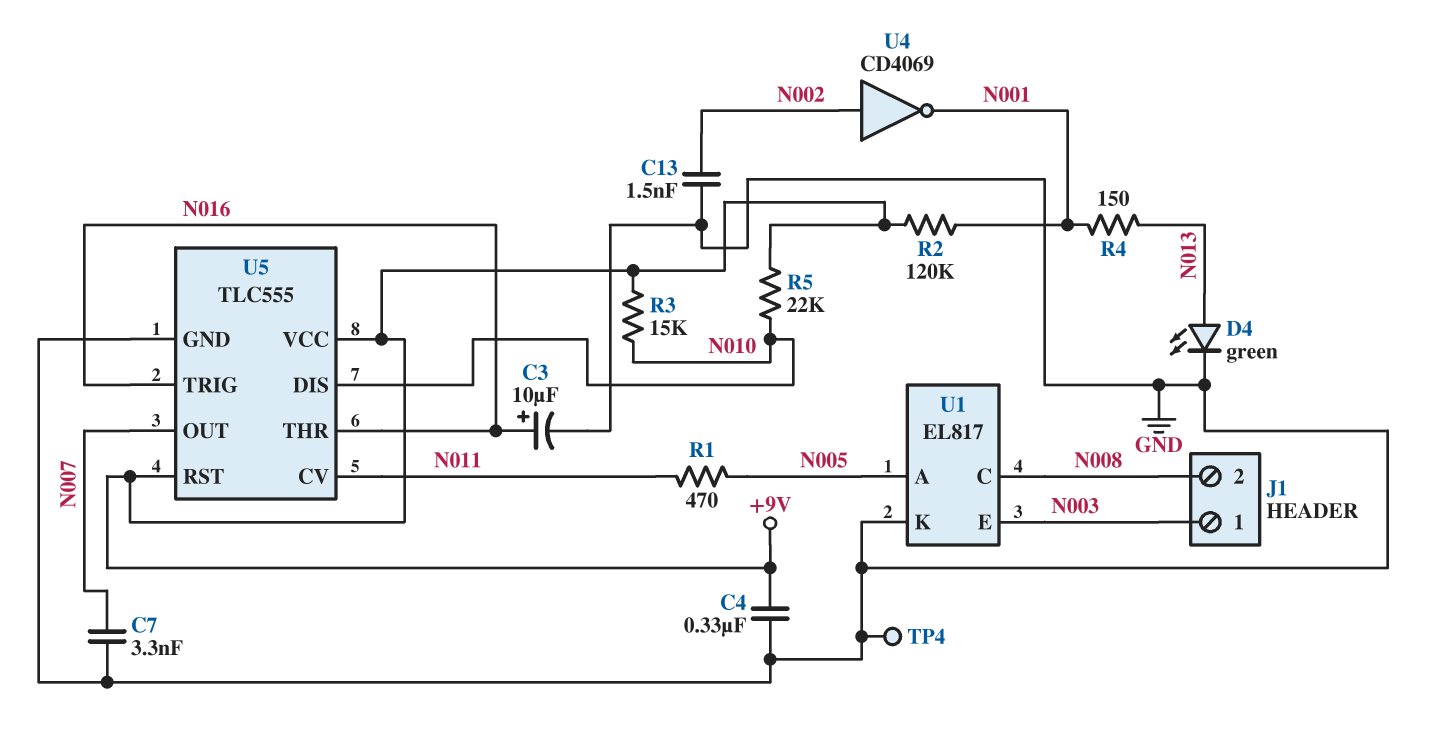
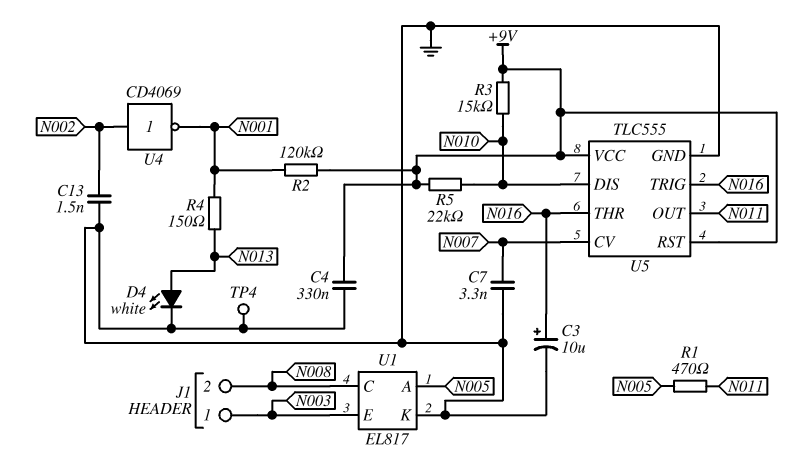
D4: LED green (A N013, K GND) -> LED white (A N013, K GND)
U5 pin CV: N011 -> N007
U5 pin OUT: N007 -> N011

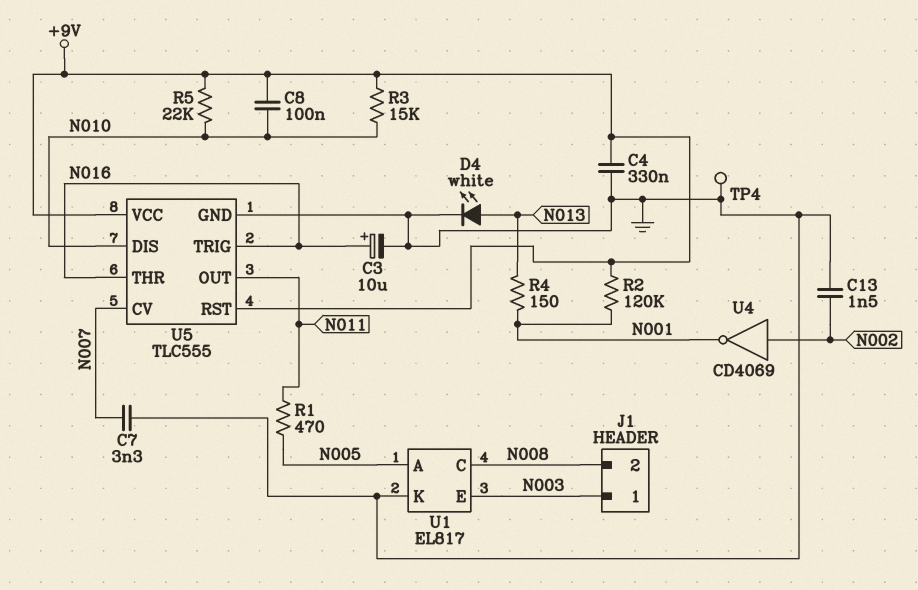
C8: none -> 100nF (+9V, N010)

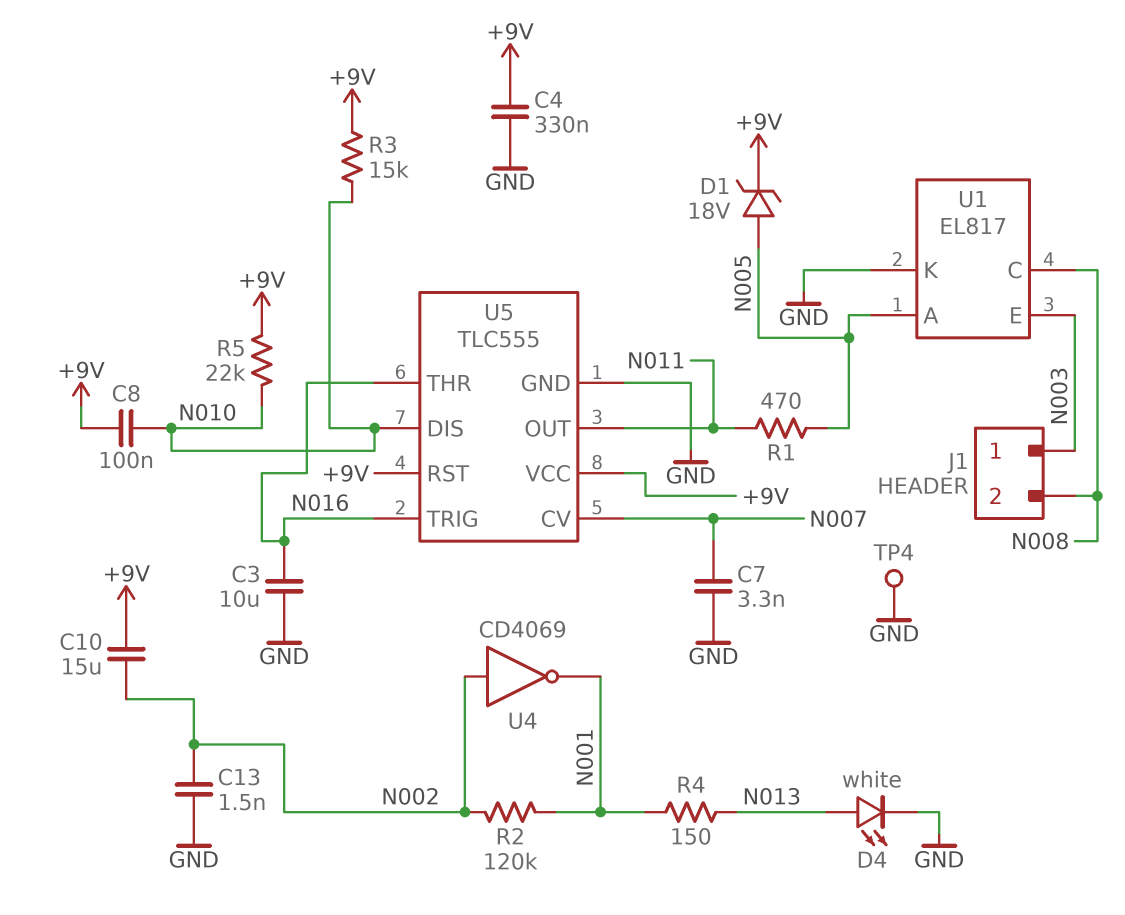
C3: 10uF (plus N016, minus GND) -> 10uF (GND, N016)
C10: none -> 15uF (+9V, N002)
D1: none -> zener 18V (A N005, K +9V)
R2: 120k (+9V, N001) -> 120k (N001, N002)

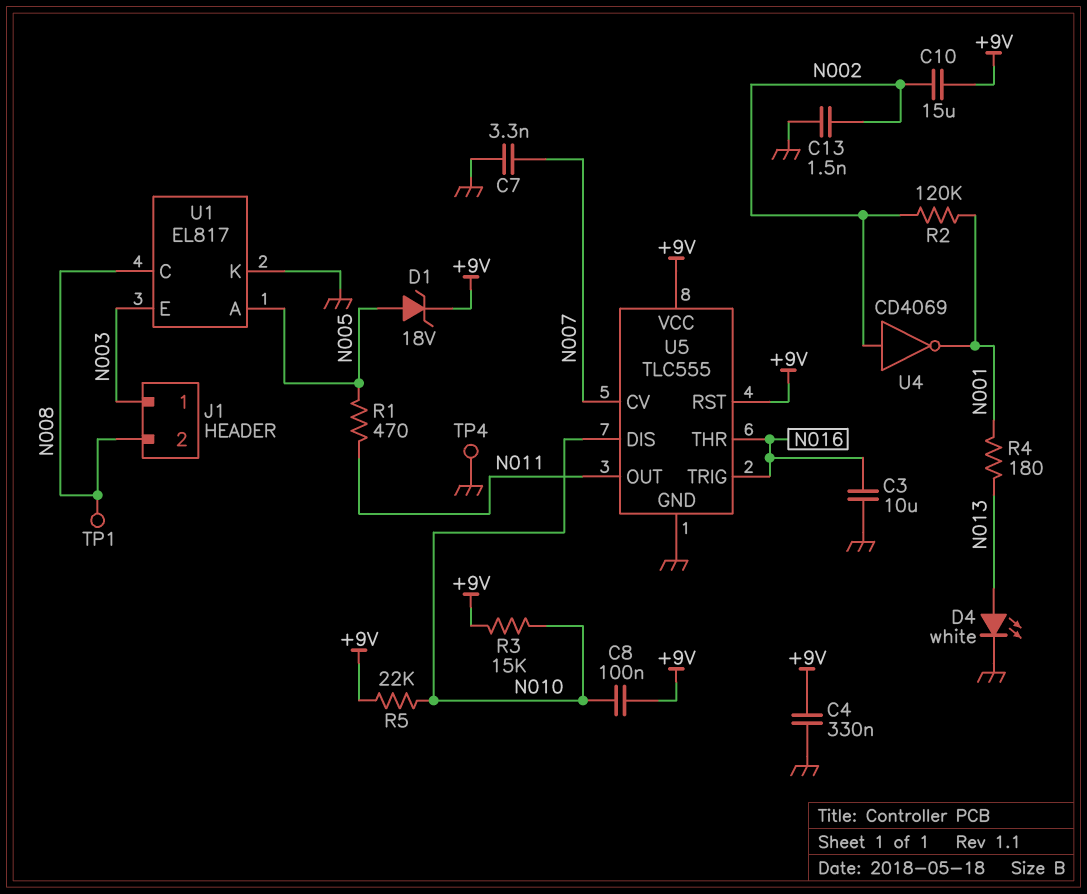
R4: 150 (N001, N013) -> 180 (N001, N013)
TP1: none -> test point (N008)

